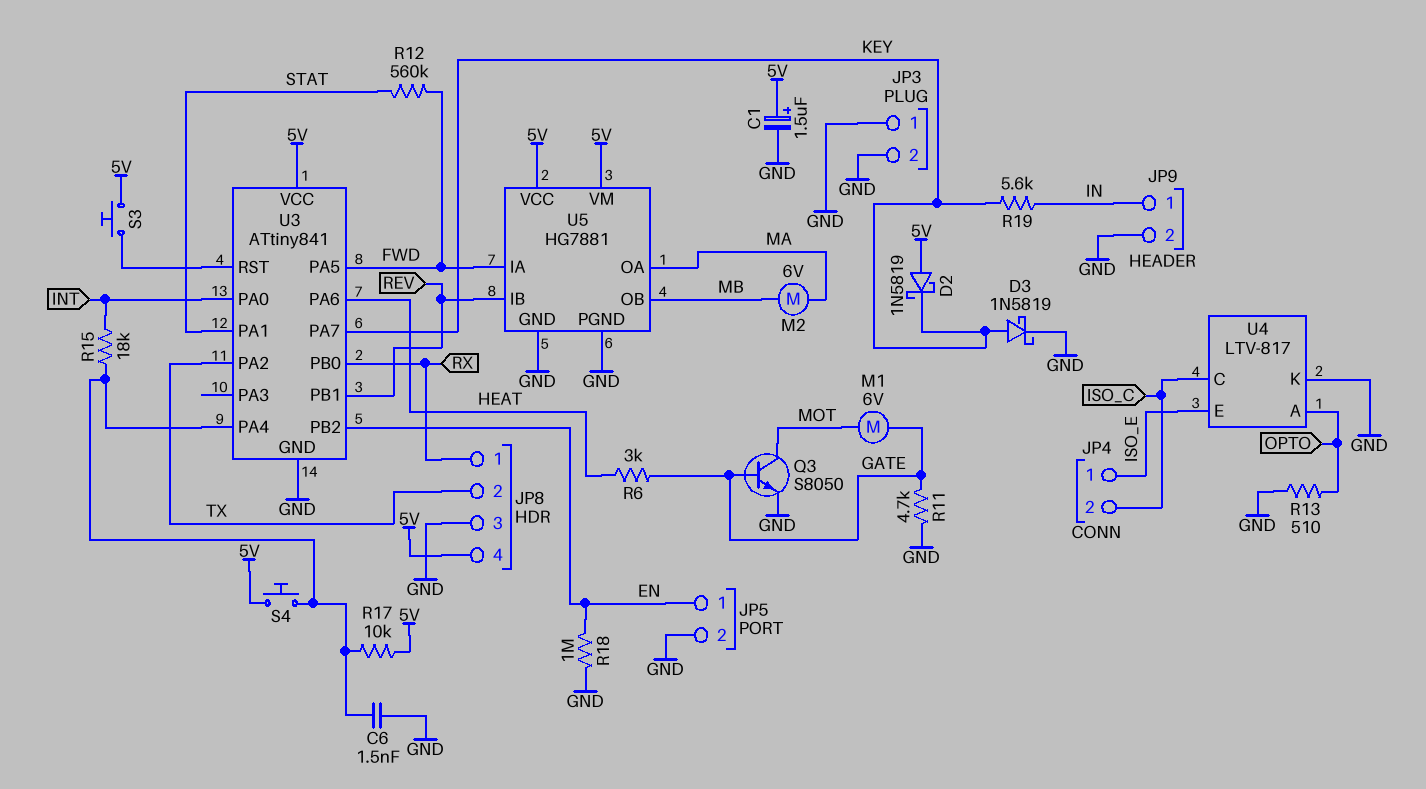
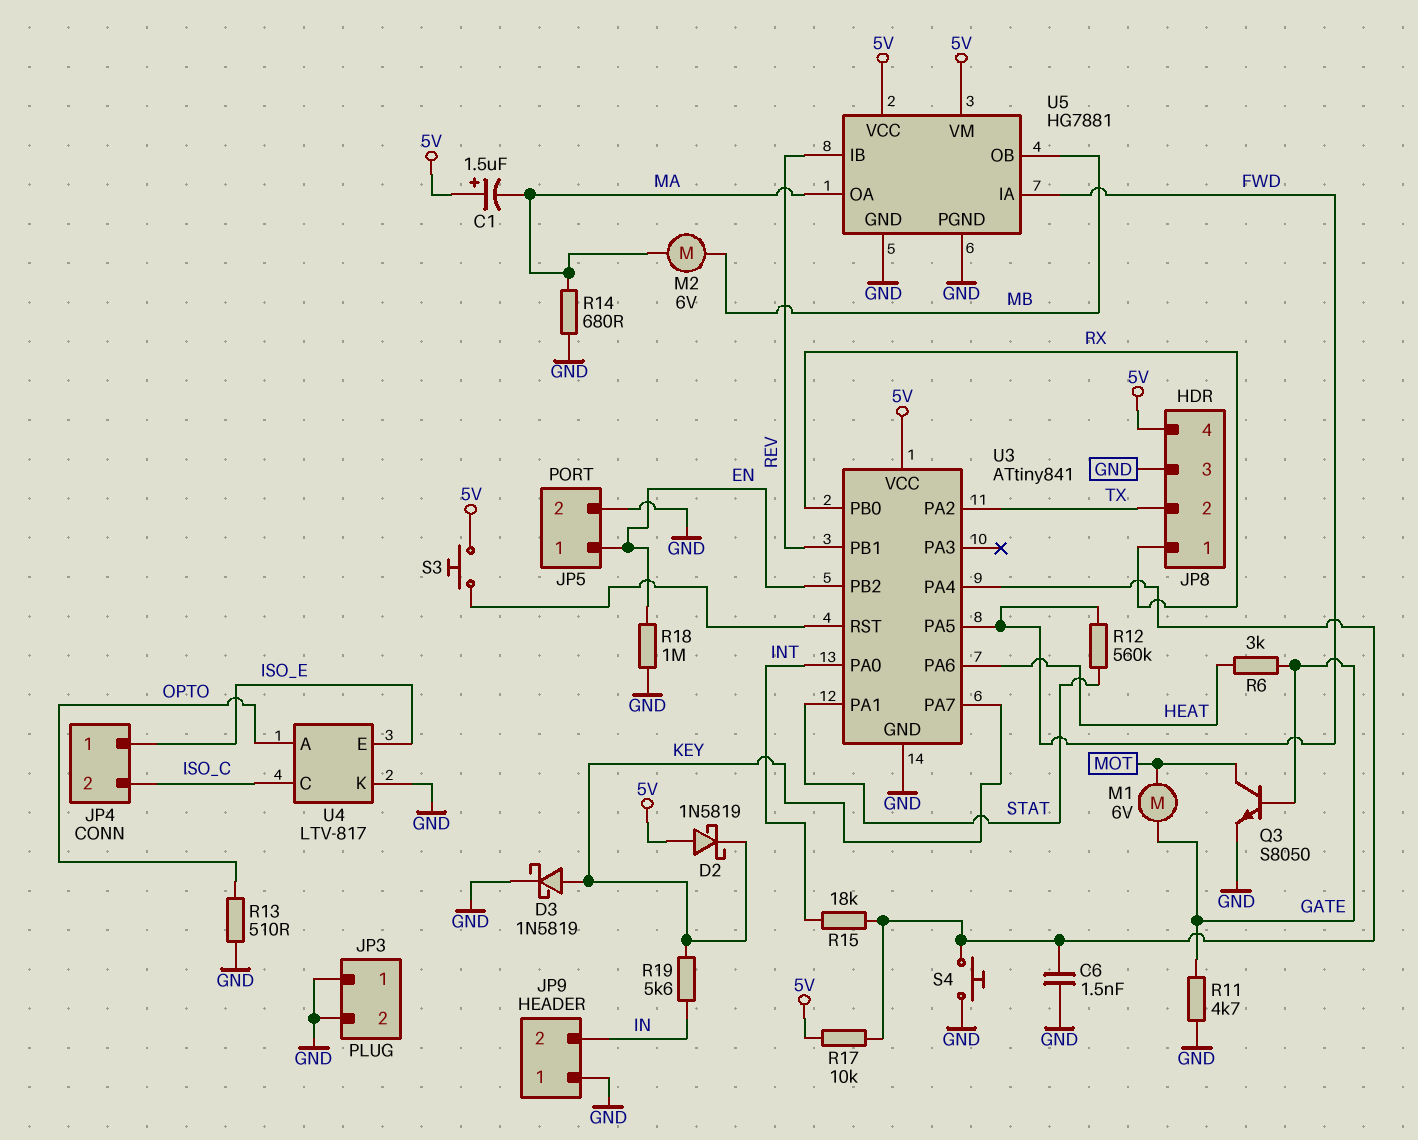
C1: 1.5uF (plus 5V, minus GND) -> 1.5uF (plus 5V, minus MA)
JP9 pin 1: IN -> GND
JP9 pin 2: GND -> IN
R14: none -> 680 (GND, MA)
S4: button (5V, U3/PA4) -> button (GND, U3/PA4)

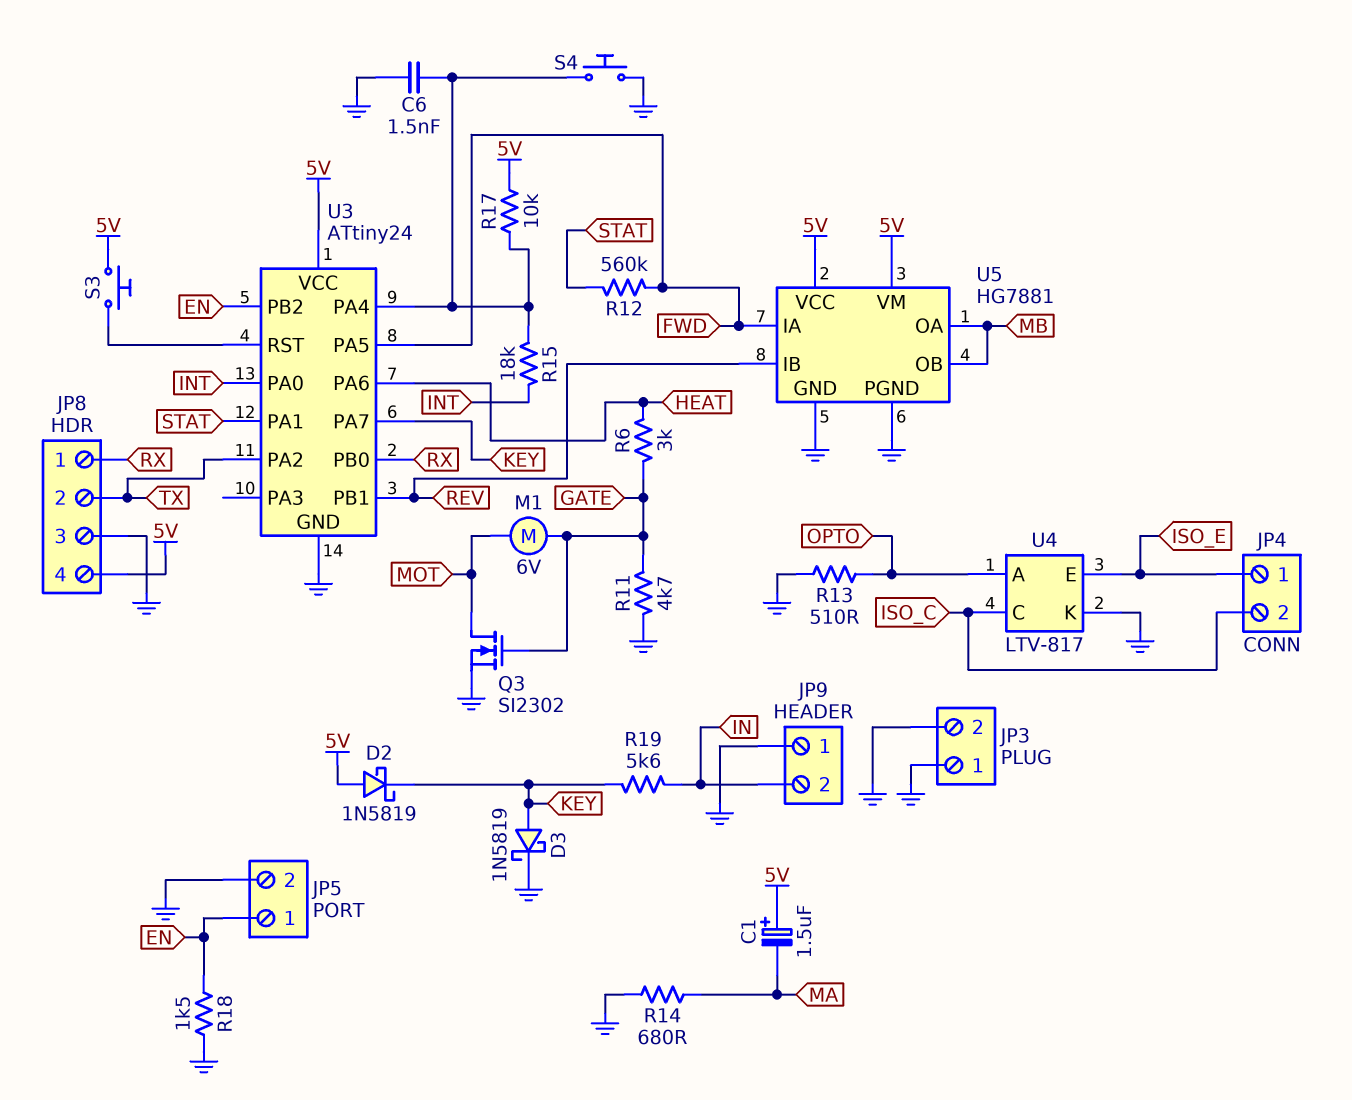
M2: motor 6V (MA, MB) -> none
Q3: NPN S8050 (B GATE, C MOT, E GND) -> NMOS SI2302 (G GATE, D MOT, S GND)
R18: 1M (EN, GND) -> 1.5k (EN, GND)
U3: ATtiny841 -> ATtiny24
U5 pin OA: MA -> MB

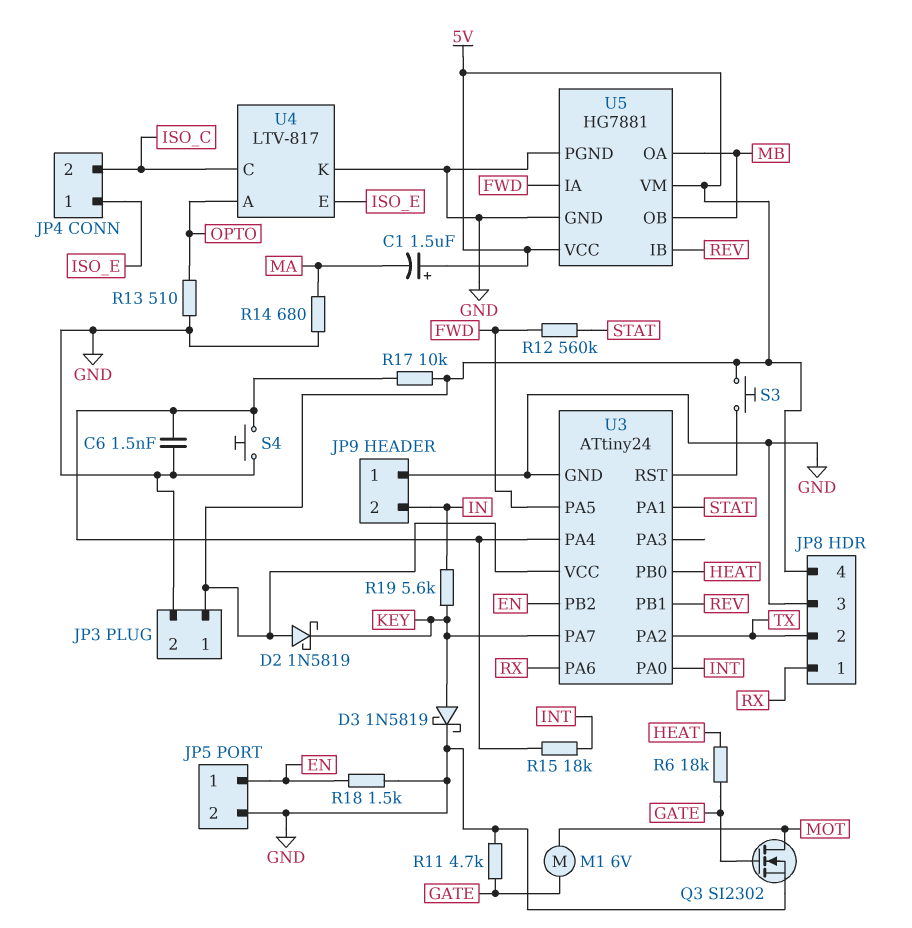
JP3 pin 1: GND -> 5V
R6: 3k (GATE, HEAT) -> 18k (GATE, HEAT)
U3 pin PA6: HEAT -> RX
U3 pin PB0: RX -> HEAT

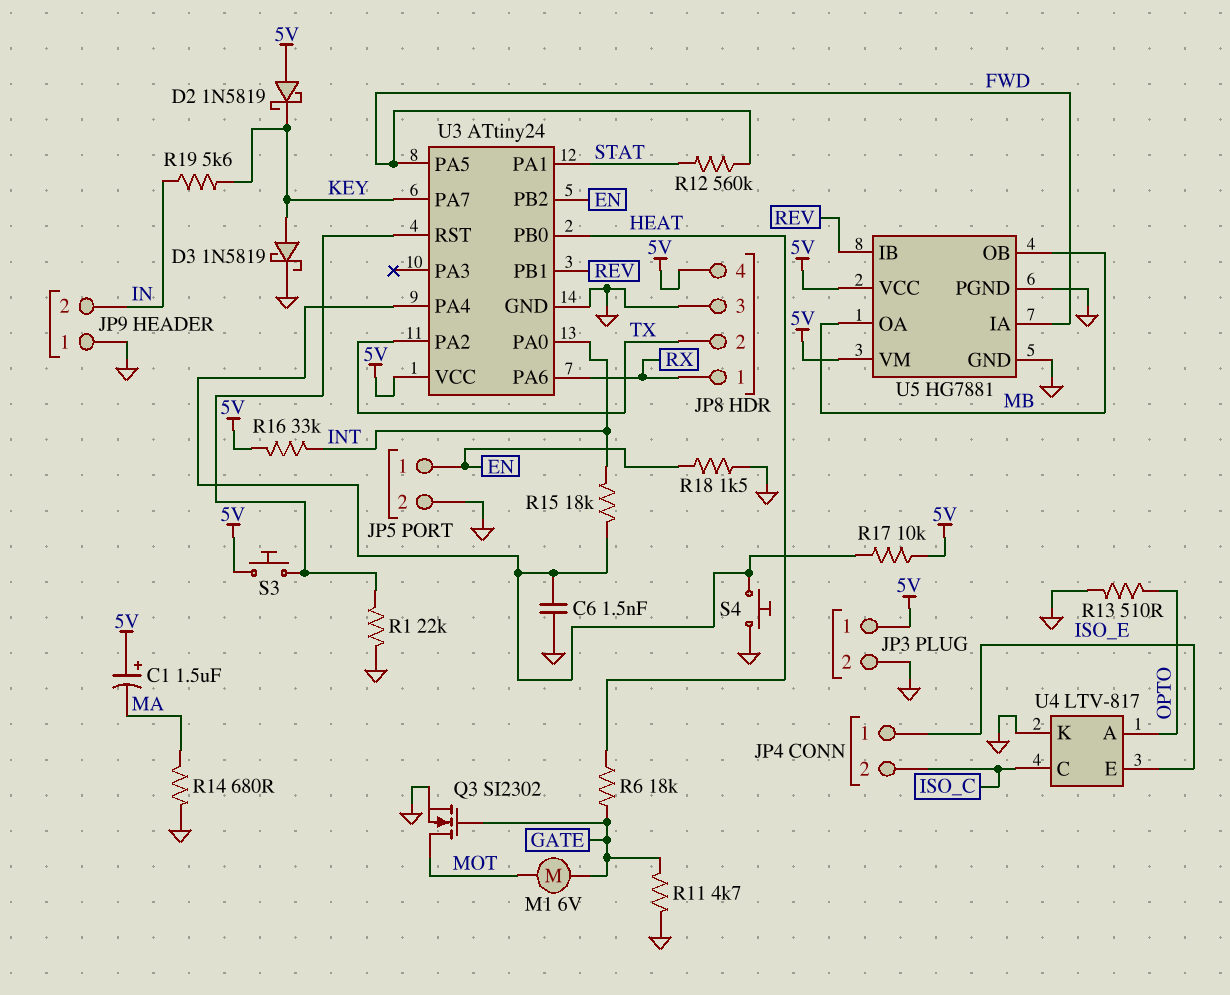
R1: none -> 22k (GND, U3/RST)
R16: none -> 33k (5V, INT)

